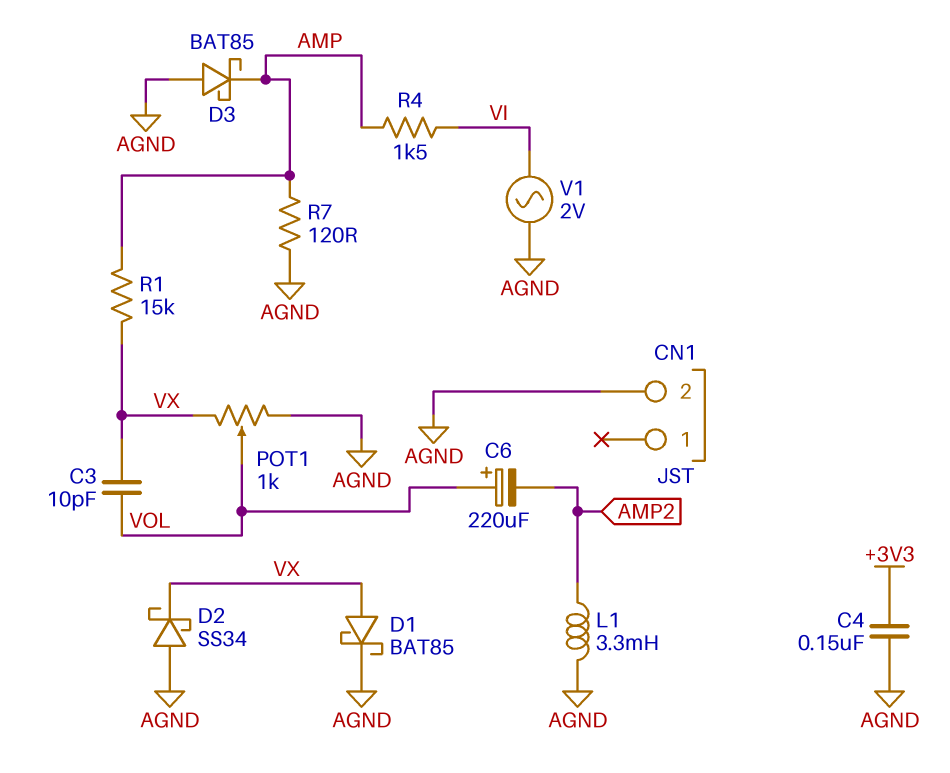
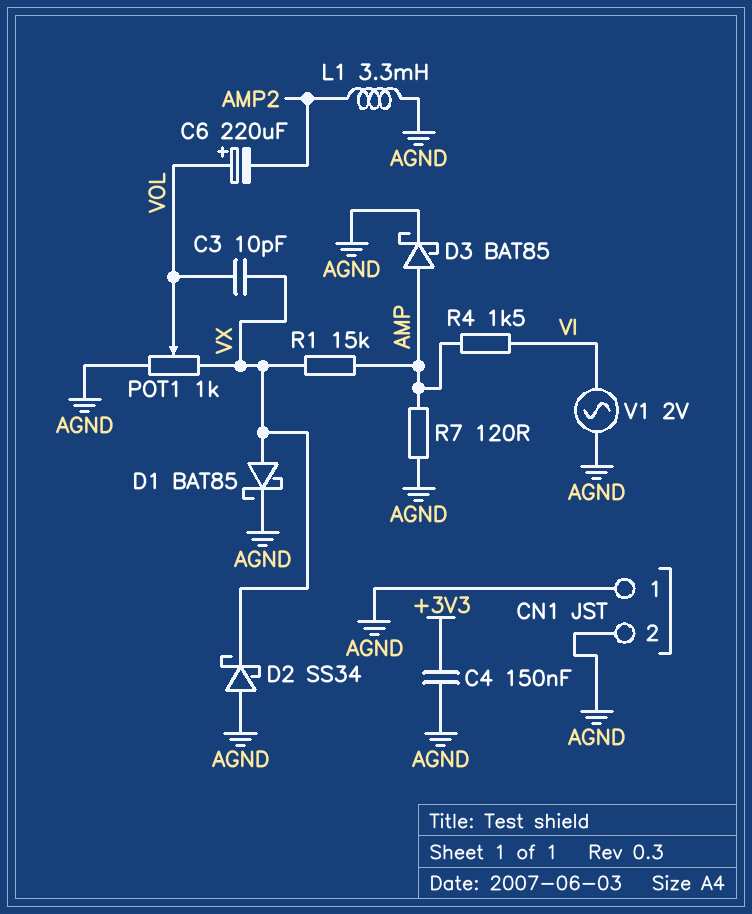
CN1 pin 1: none -> AGND
D3: schottky BAT85 (A AGND, K AMP) -> schottky BAT85 (A AMP, K AGND)

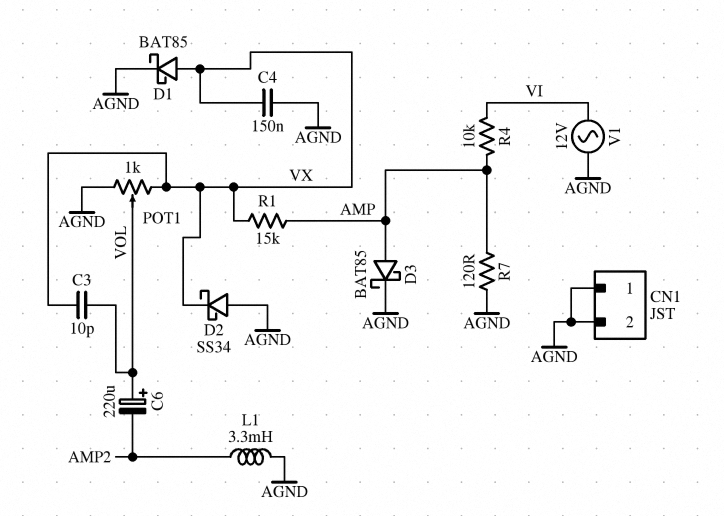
C4: 150nF (+3V3, AGND) -> 150nF (AGND, VX)
R4: 1.5k (AMP, VI) -> 10k (AMP, VI)
V1: AC 2V (AGND, VI) -> AC 12V (AGND, VI)

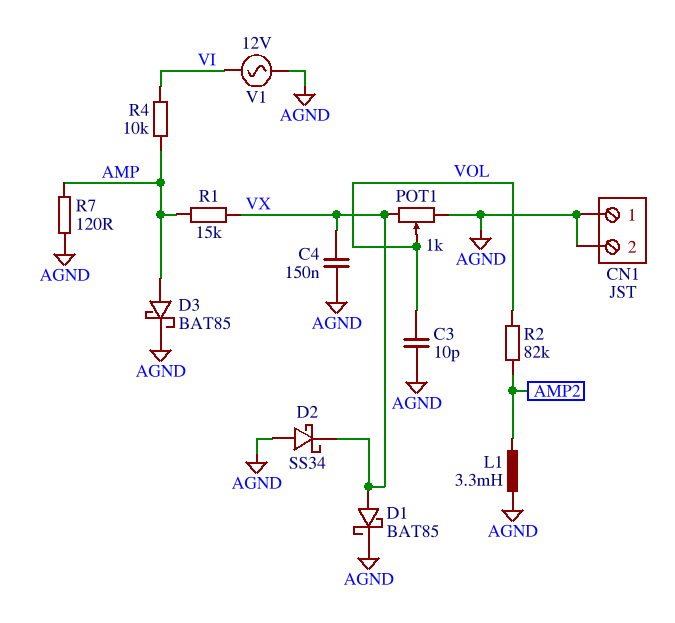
C3: 10pF (VOL, VX) -> 10pF (AGND, VOL)
C6: 220uF (plus VOL, minus AMP2) -> none
R2: none -> 82k (AMP2, VOL)

